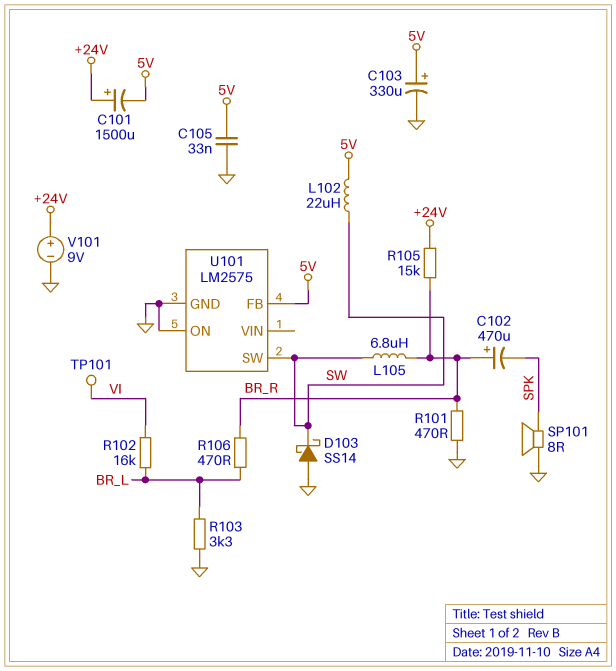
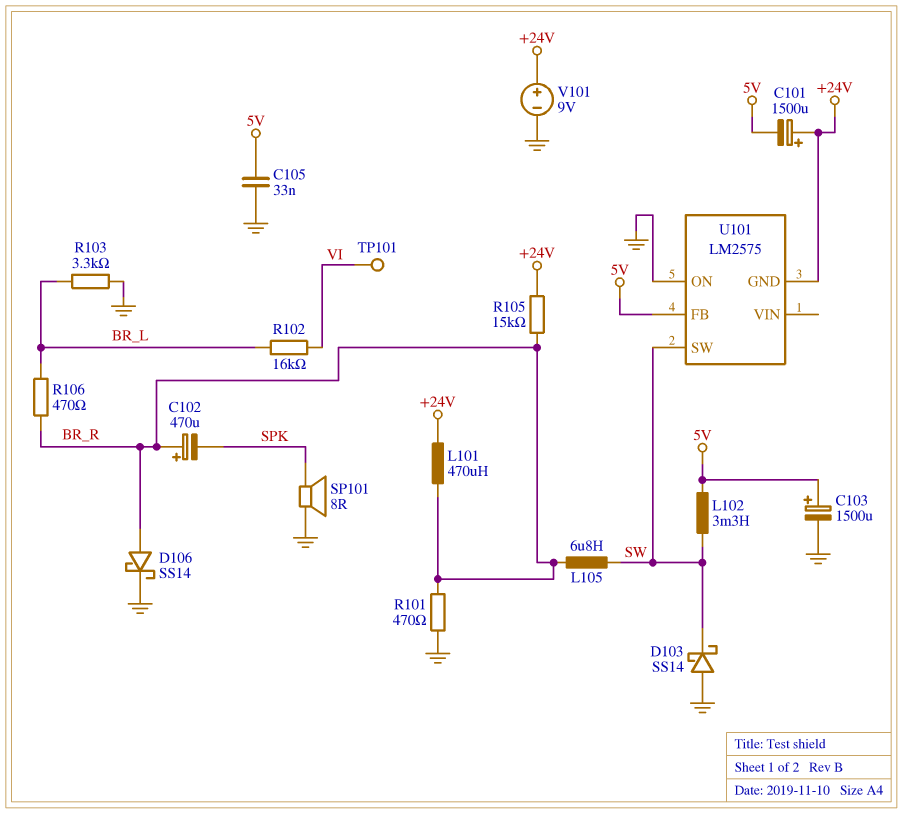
C103: 330uF (plus 5V, minus GND) -> 1500uF (plus 5V, minus GND)
D106: none -> schottky SS14 (A BR_R, K GND)
L101: none -> 470uH (+24V, BR_R)
L102: 22uH (5V, SW) -> 3.3mH (5V, SW)
U101 pin GND: GND -> +24V

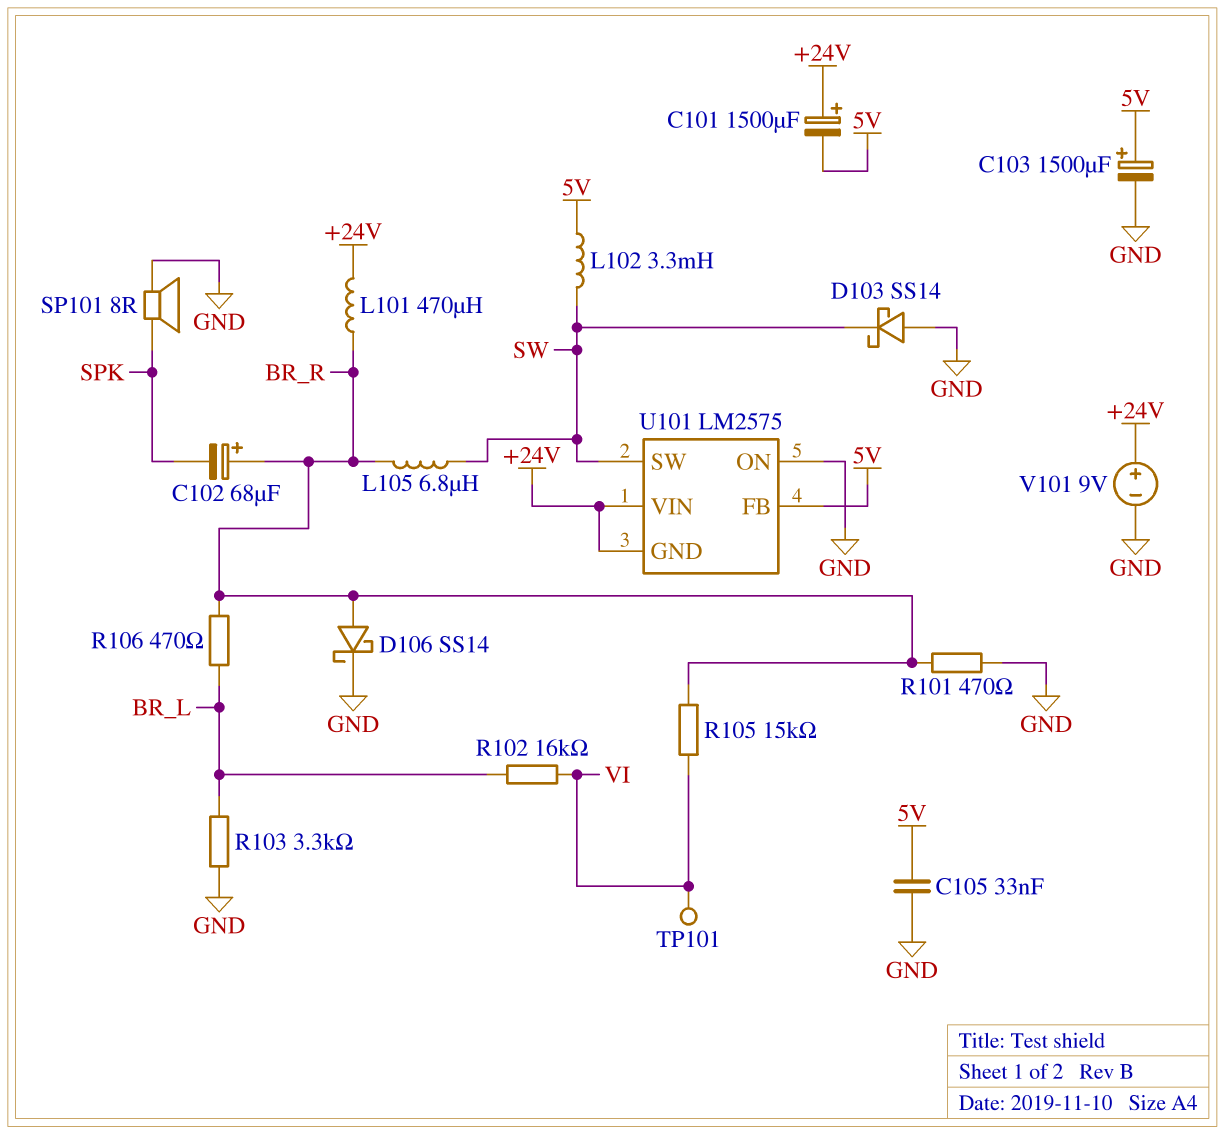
C102: 470uF (plus BR_R, minus SPK) -> 68uF (plus BR_R, minus SPK)
R105: 15k (+24V, BR_R) -> 15k (BR_R, VI)
U101 pin VIN: none -> +24V

